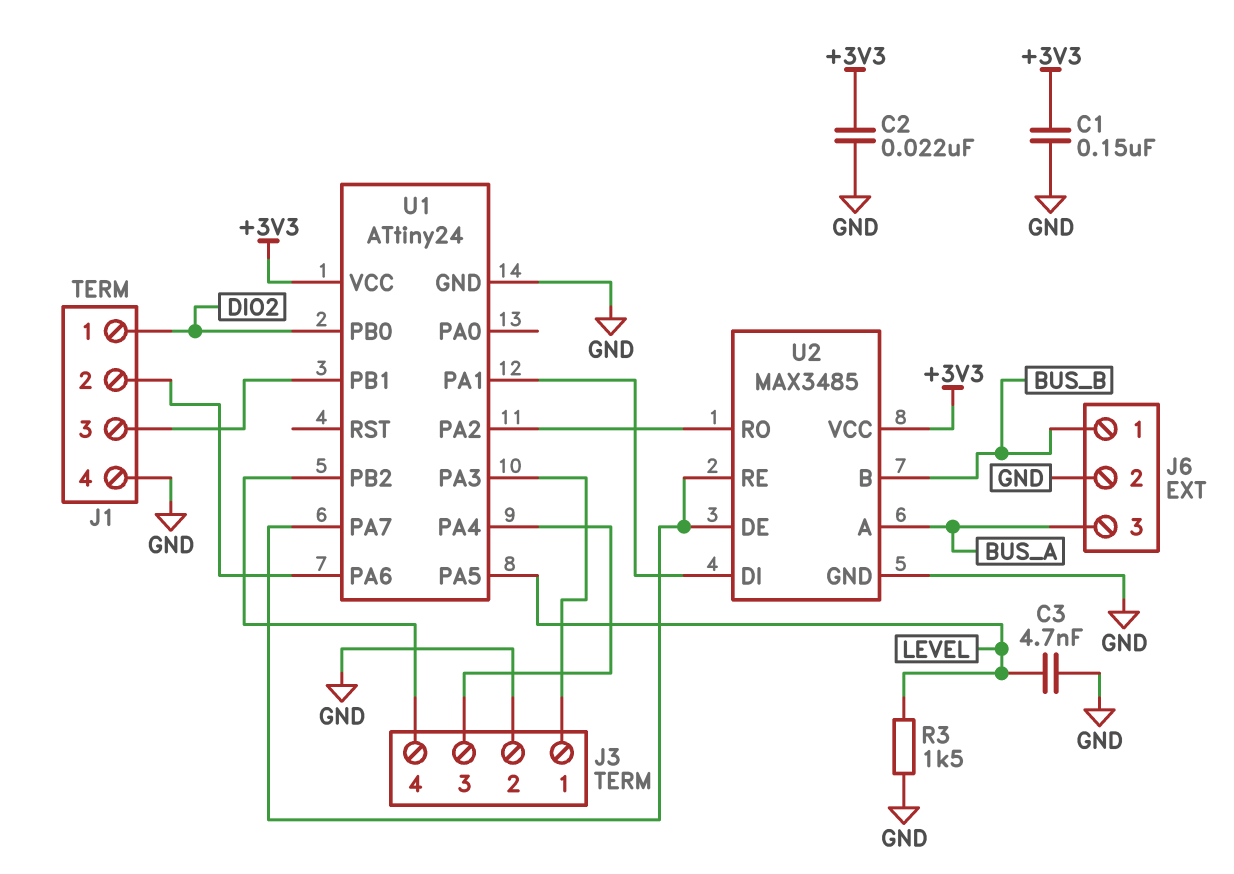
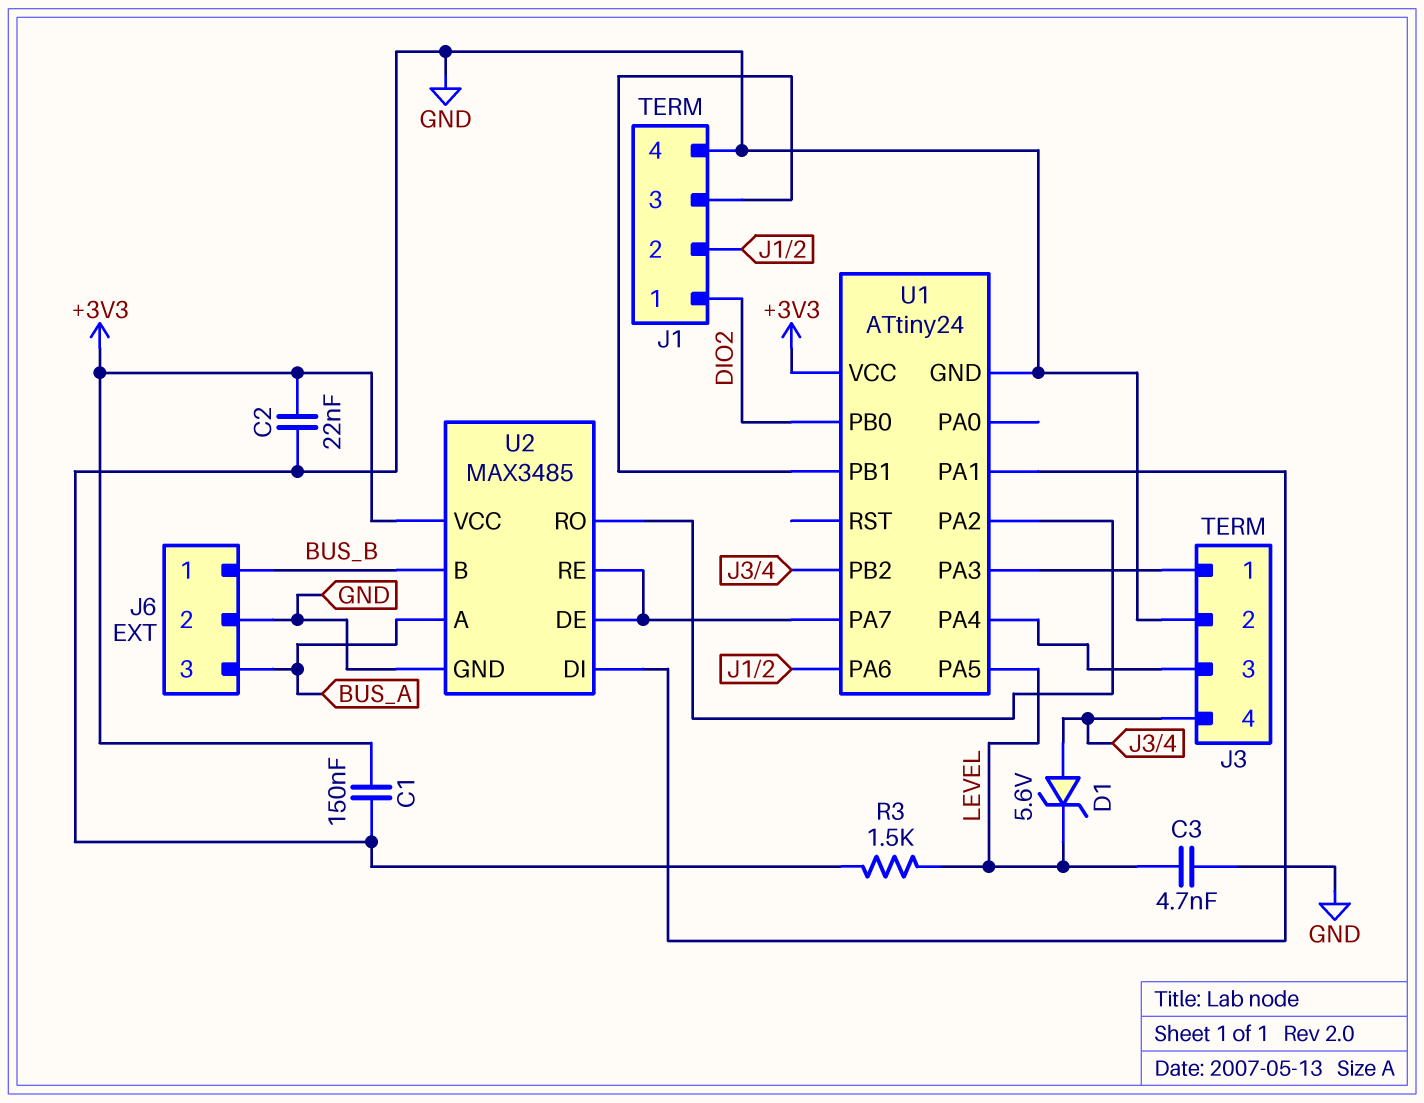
D1: none -> zener 5.6V (A J3/4, K LEVEL)

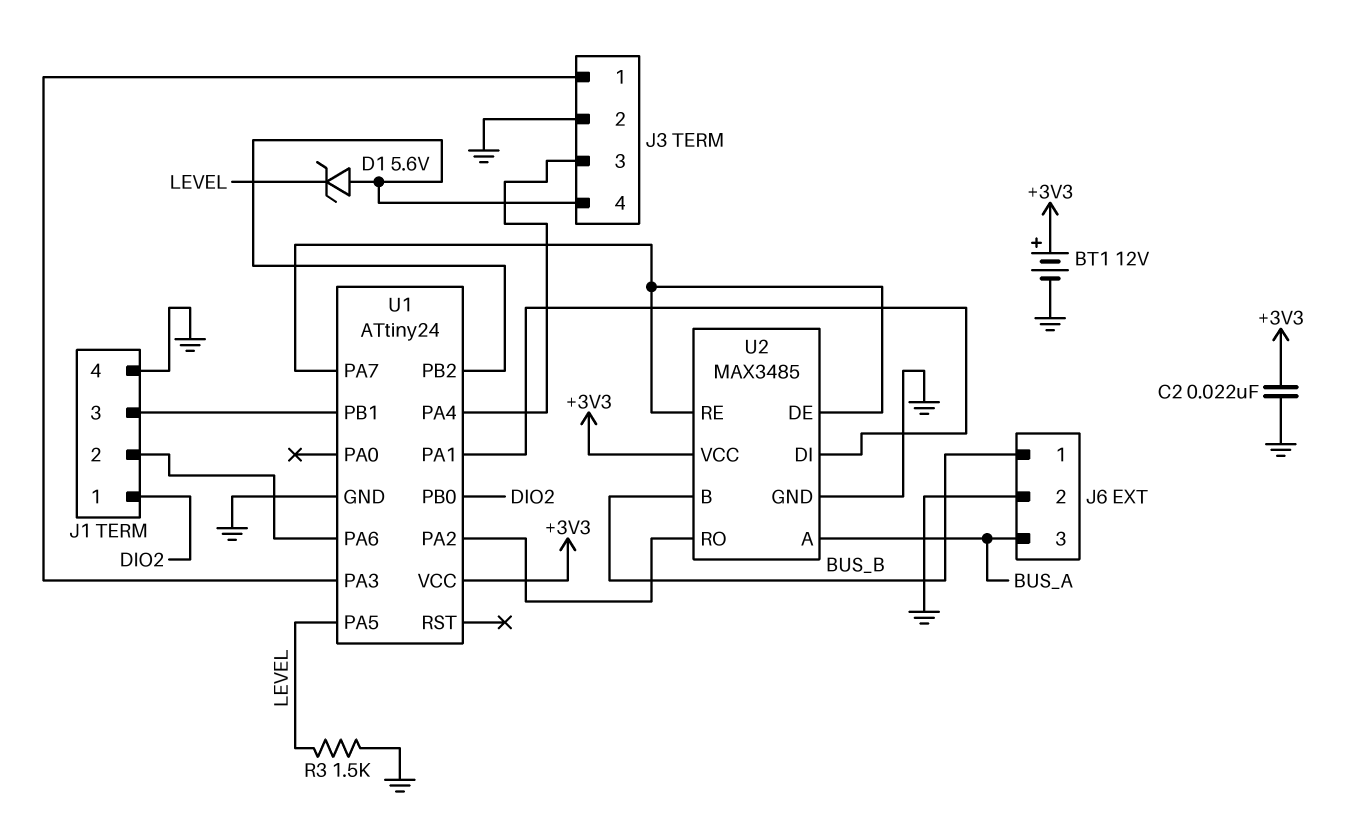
BT1: none -> 12V (plus +3V3, minus GND)
C1: 150nF (+3V3, GND) -> none
C3: 4.7nF (GND, LEVEL) -> none

